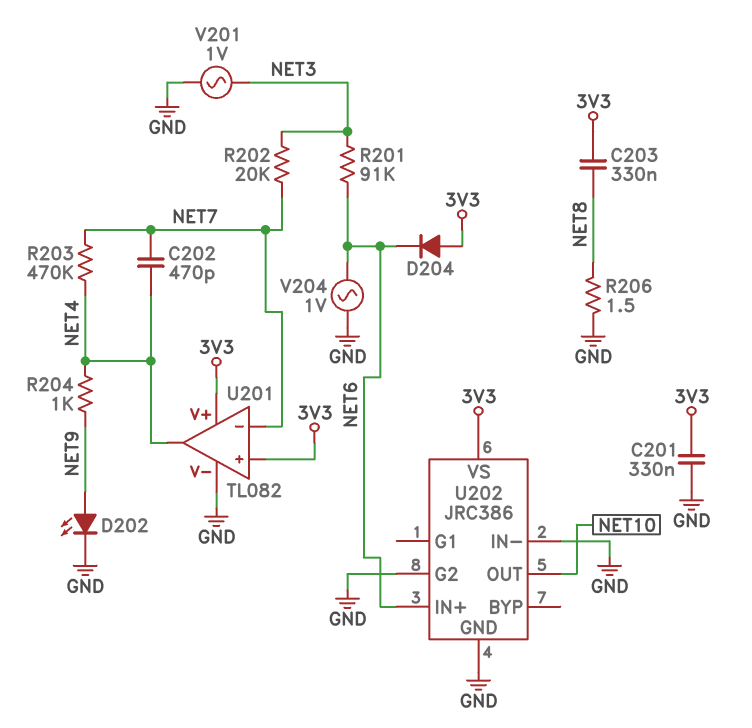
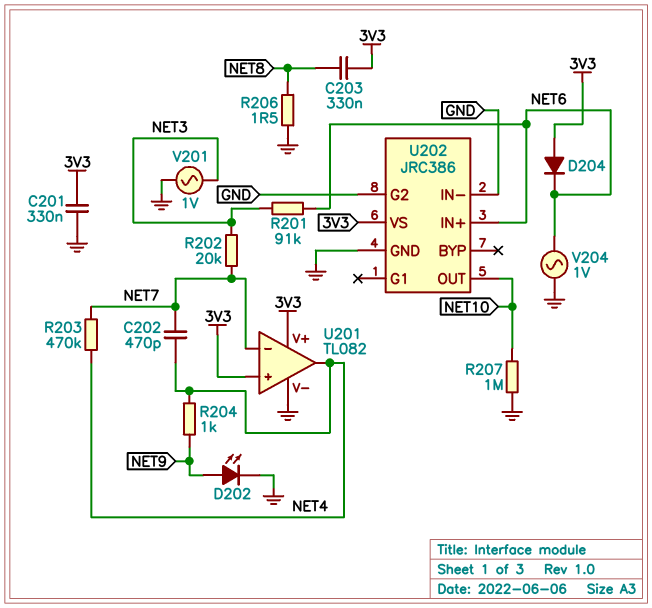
R207: none -> 1M (GND, NET10)

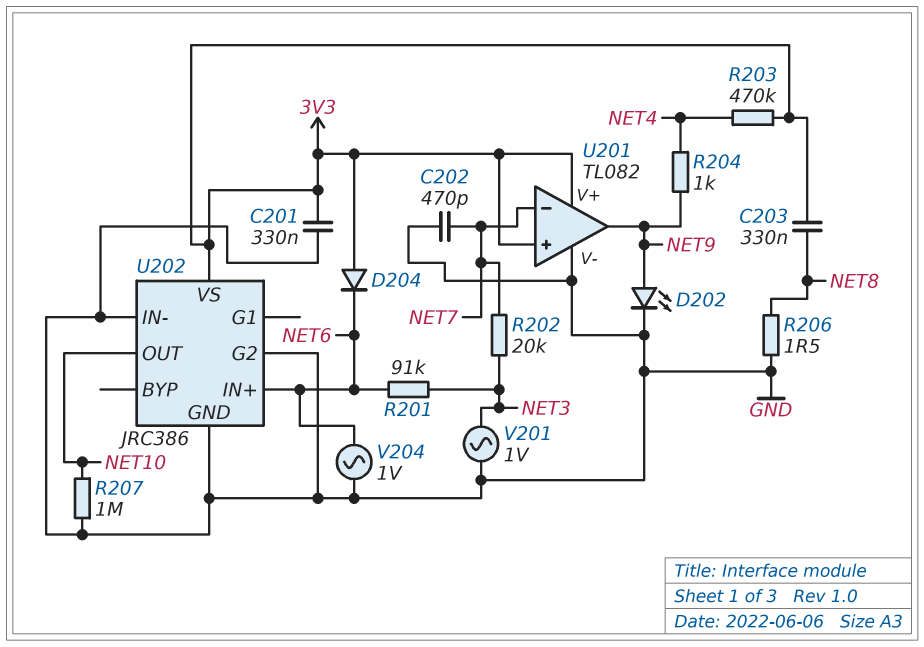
C202: 470pF (NET4, NET7) -> 470pF (GND, NET7)
R203: 470k (NET4, NET7) -> 470k (3V3, NET4)
U201 pin out: NET4 -> NET9

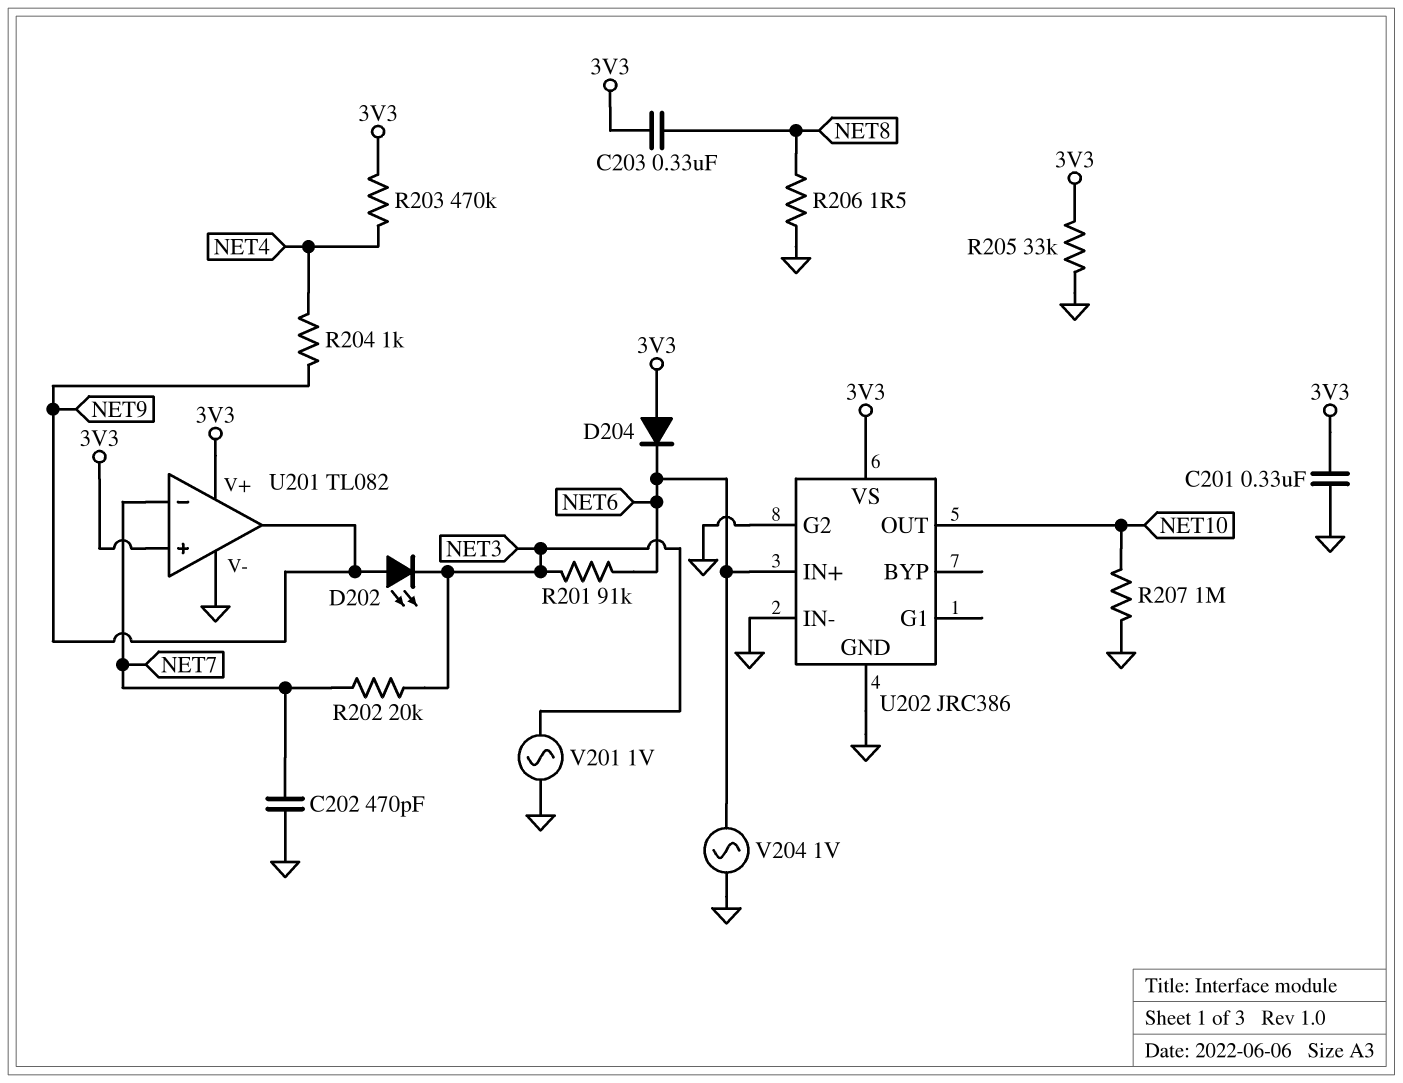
D202: LED (A NET9, K GND) -> LED (A NET9, K NET3)
R205: none -> 33k (3V3, GND)

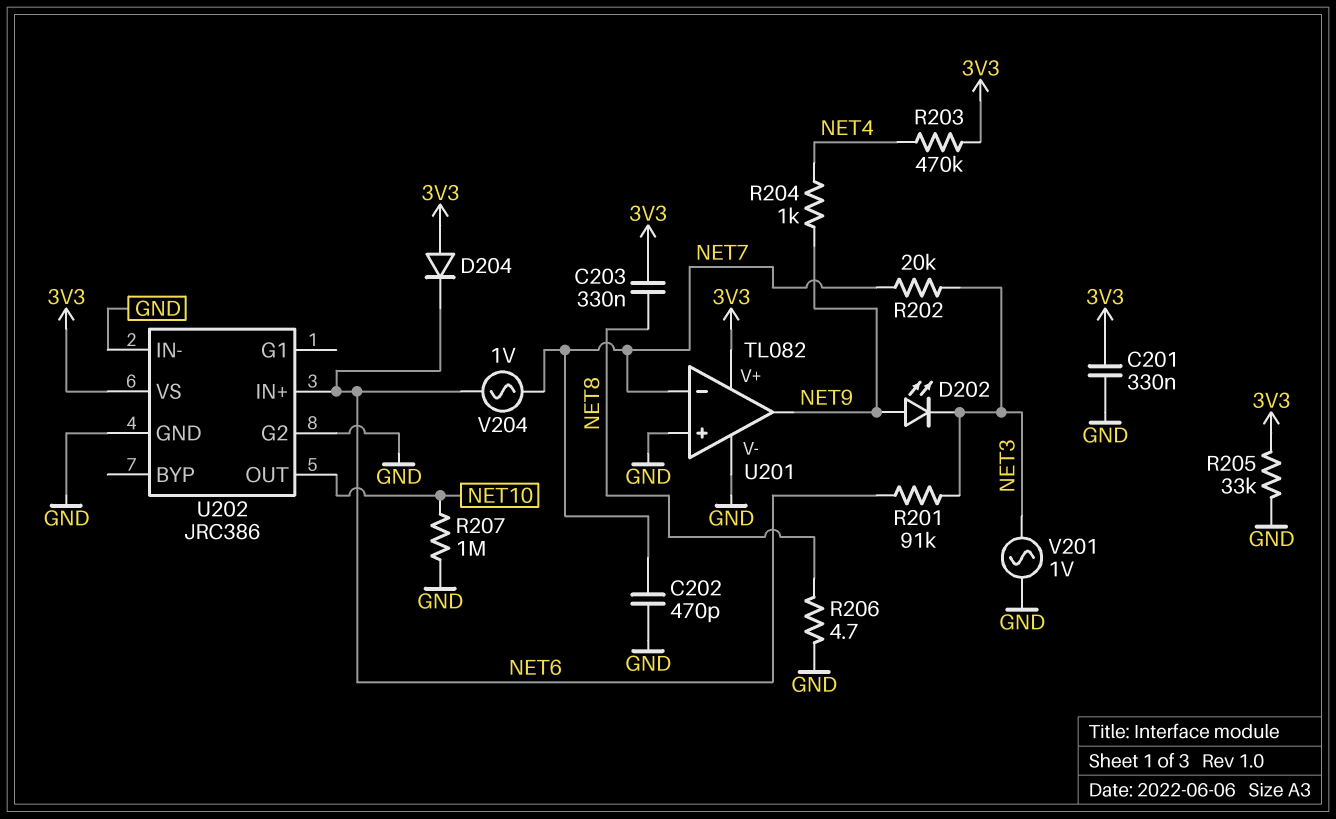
R206: 1.5 (GND, NET8) -> 4.7 (GND, NET8)
U201 pin in+: 3V3 -> GND
V204: AC 1V (GND, NET6) -> AC 1V (NET6, NET7)

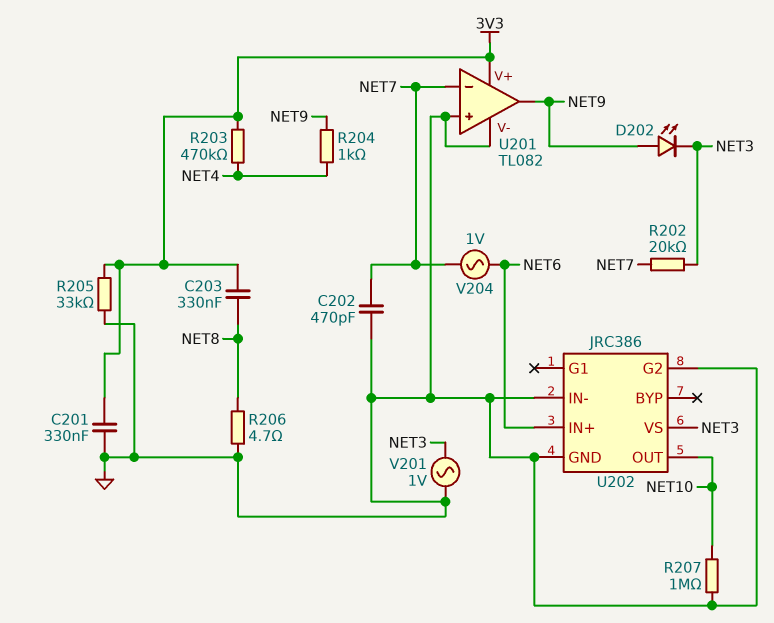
D204: diode (A 3V3, K NET6) -> none
R201: 91k (NET3, NET6) -> none
U202 pin VS: 3V3 -> NET3

